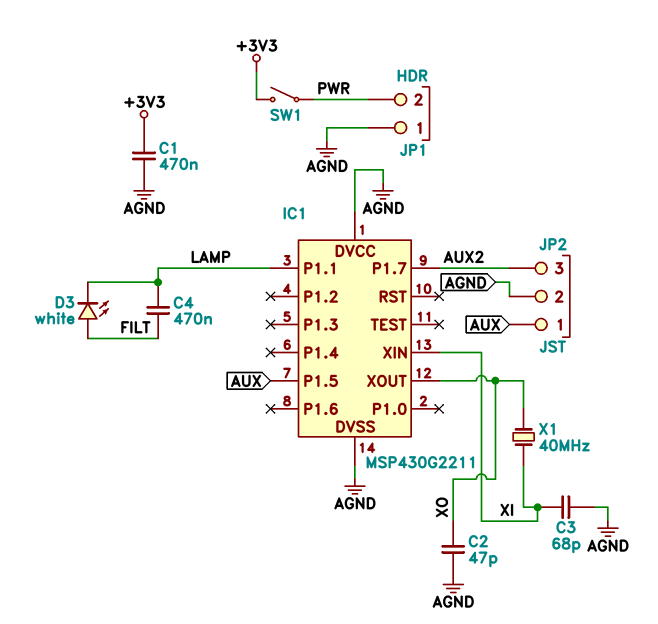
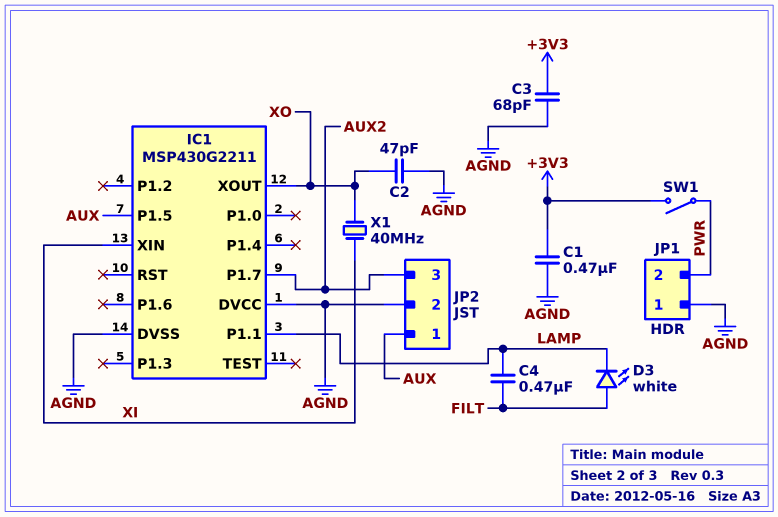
C3: 68pF (AGND, XI) -> 68pF (+3V3, AGND)

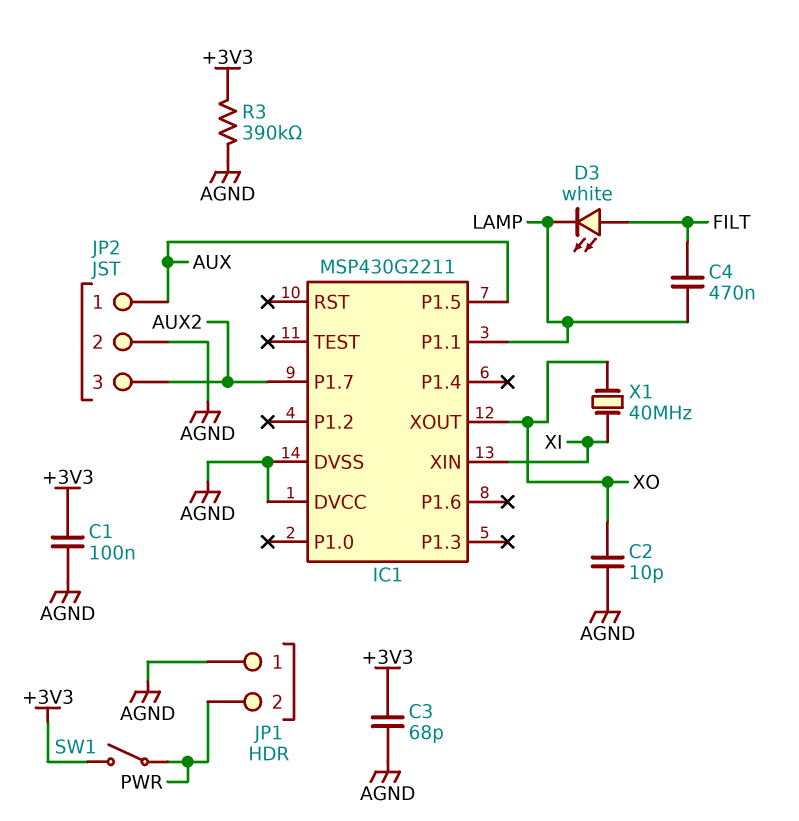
C1: 470nF (+3V3, AGND) -> 100nF (+3V3, AGND)
C2: 47pF (AGND, XO) -> 10pF (AGND, XO)
R3: none -> 390k (+3V3, AGND)

